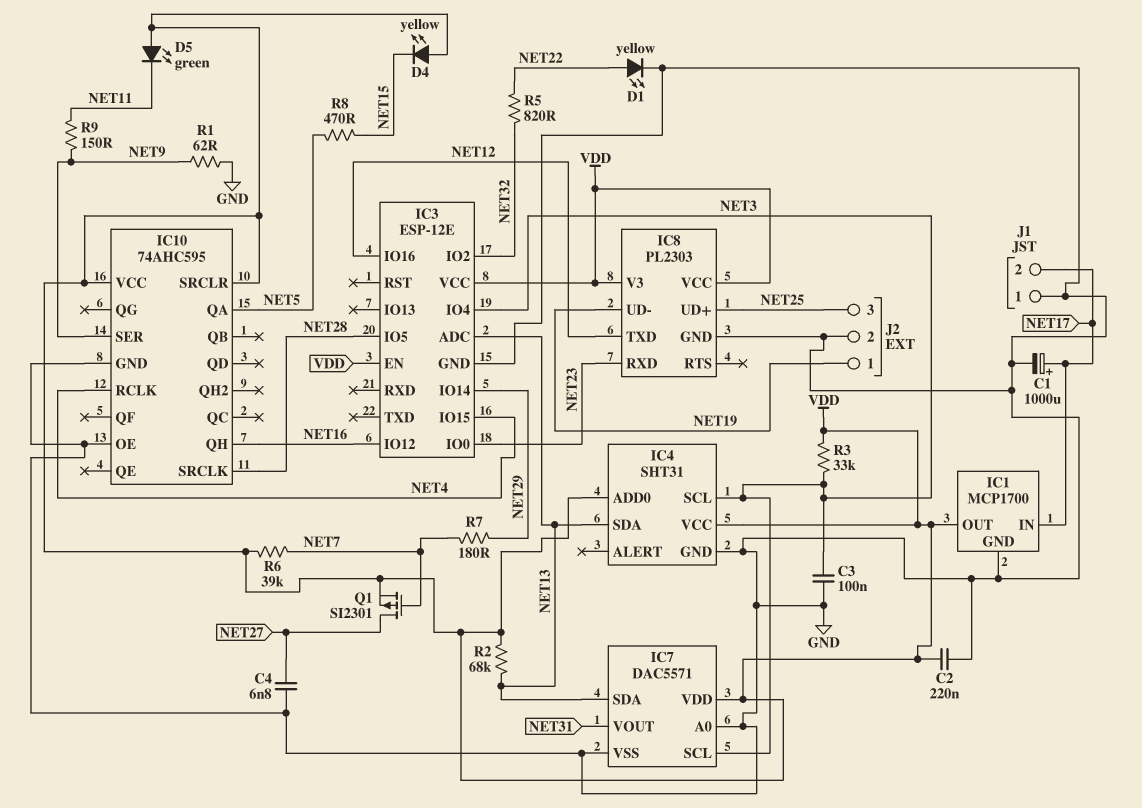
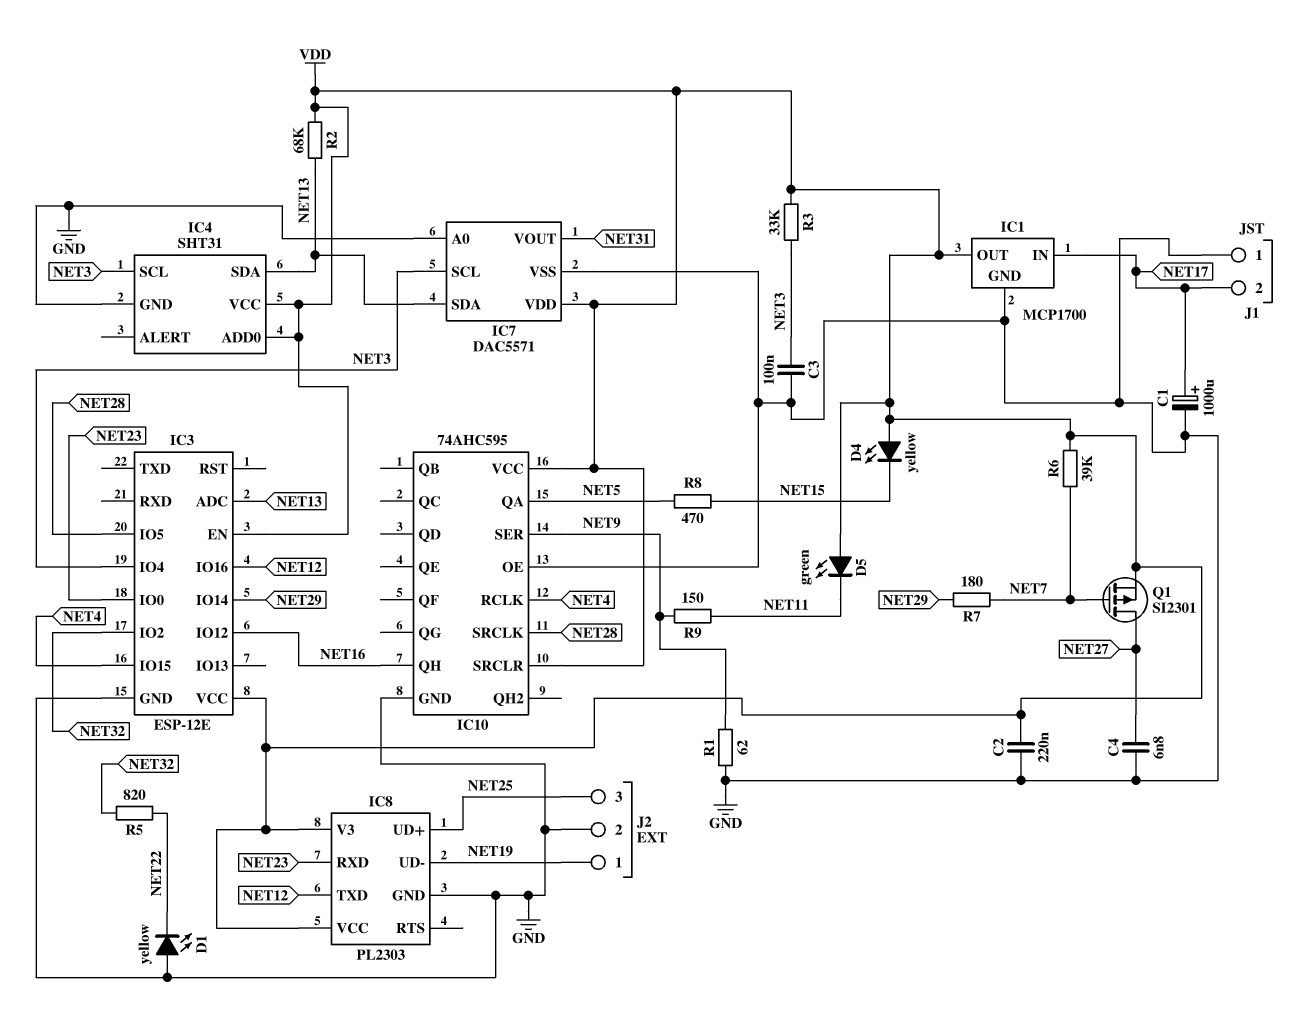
D1: LED yellow (A NET22, K GND) -> LED yellow (A GND, K NET22)

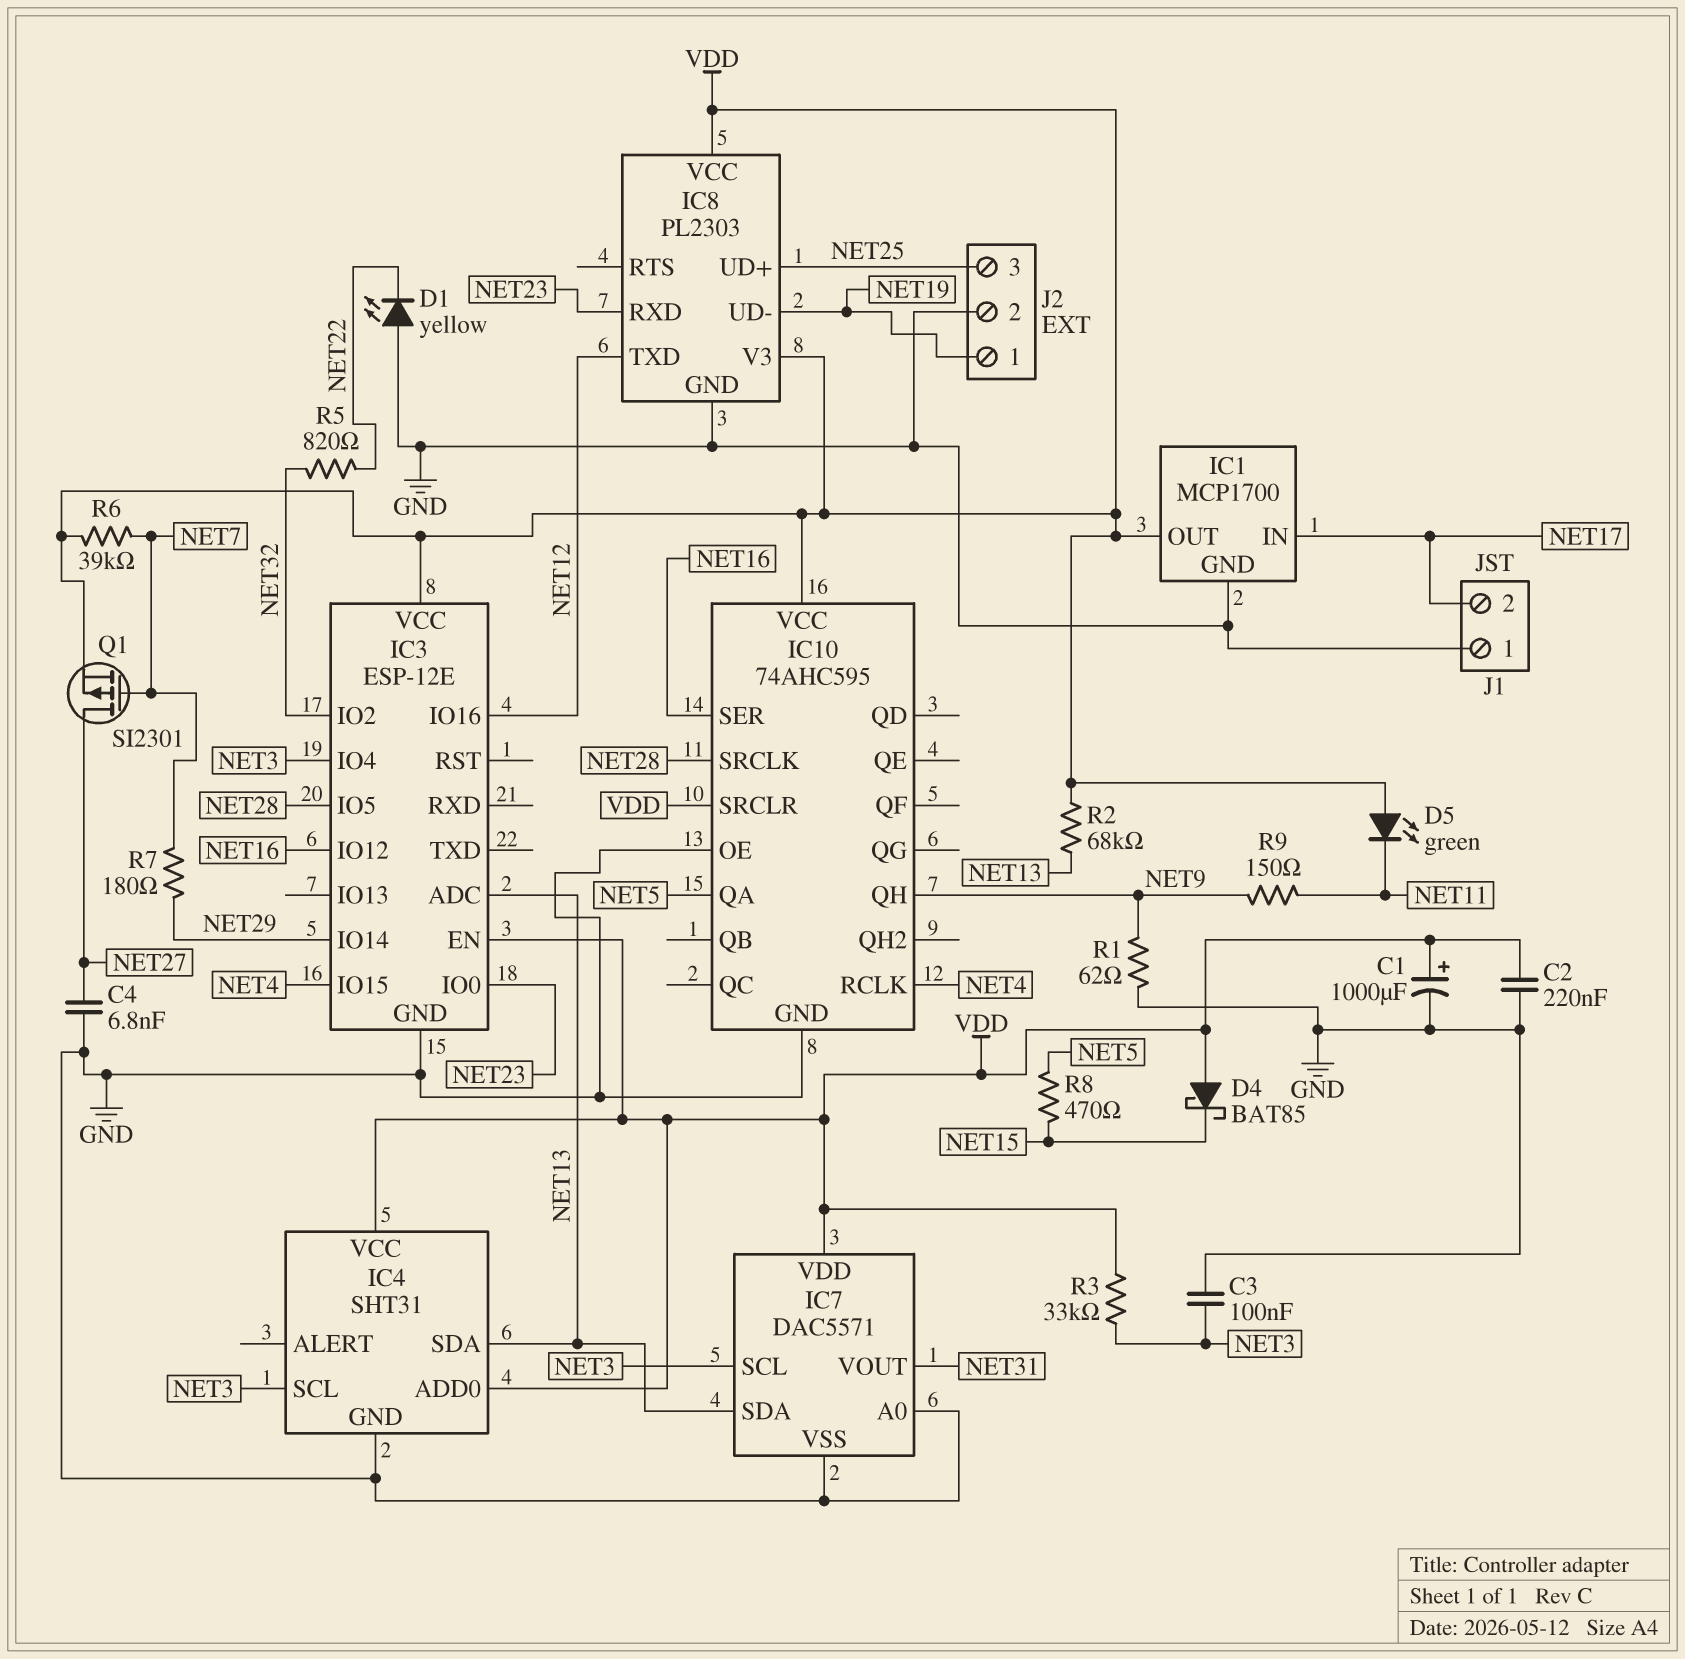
C1: 1000uF (plus NET17, minus GND) -> 1000uF (plus VDD, minus GND)
D4: LED yellow (A VDD, K NET15) -> schottky BAT85 (A VDD, K NET15)
IC10 pin QH: NET16 -> NET9
IC10 pin SER: NET9 -> NET16

